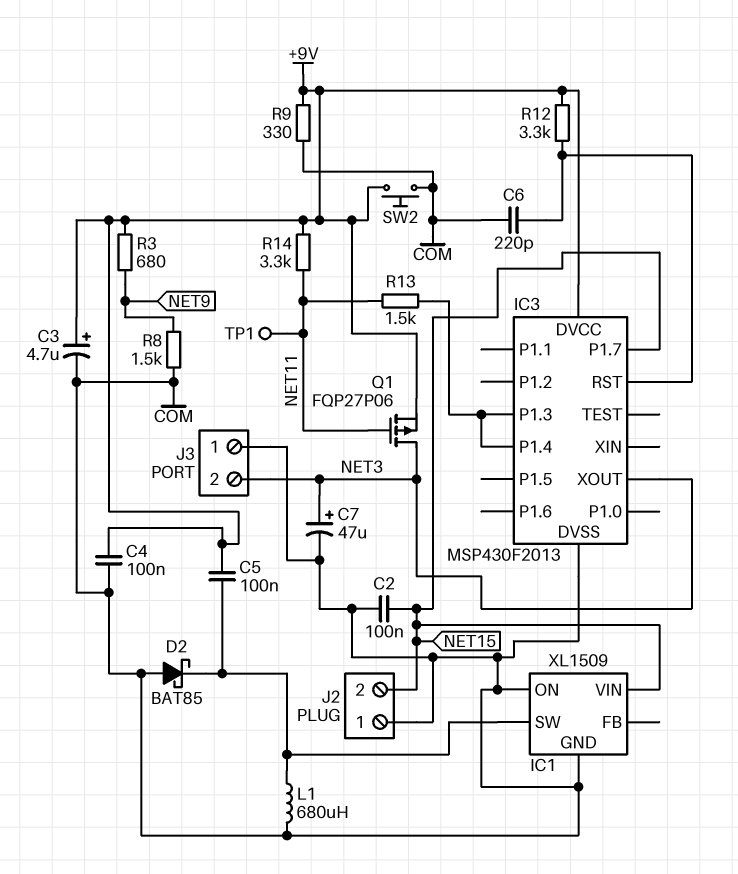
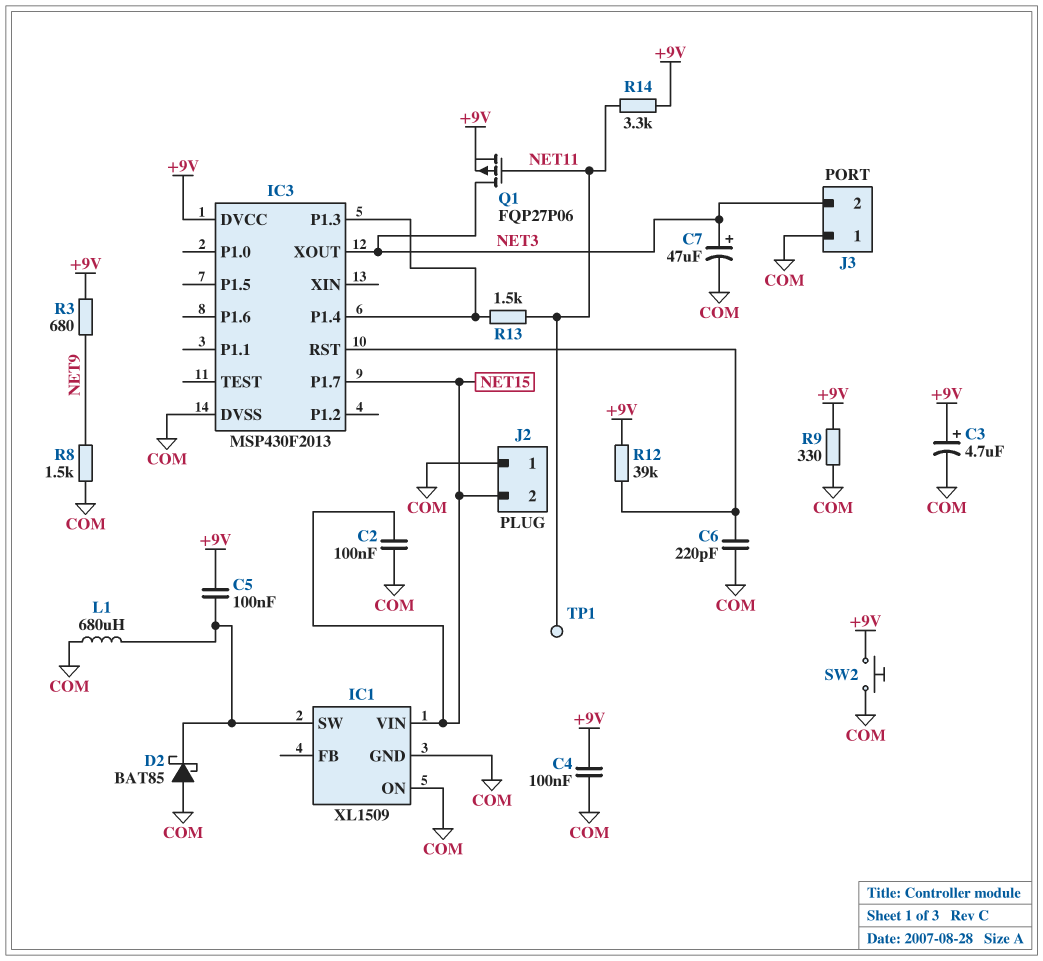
R12: 3.3k (+9V, IC3/RST) -> 39k (+9V, IC3/RST)

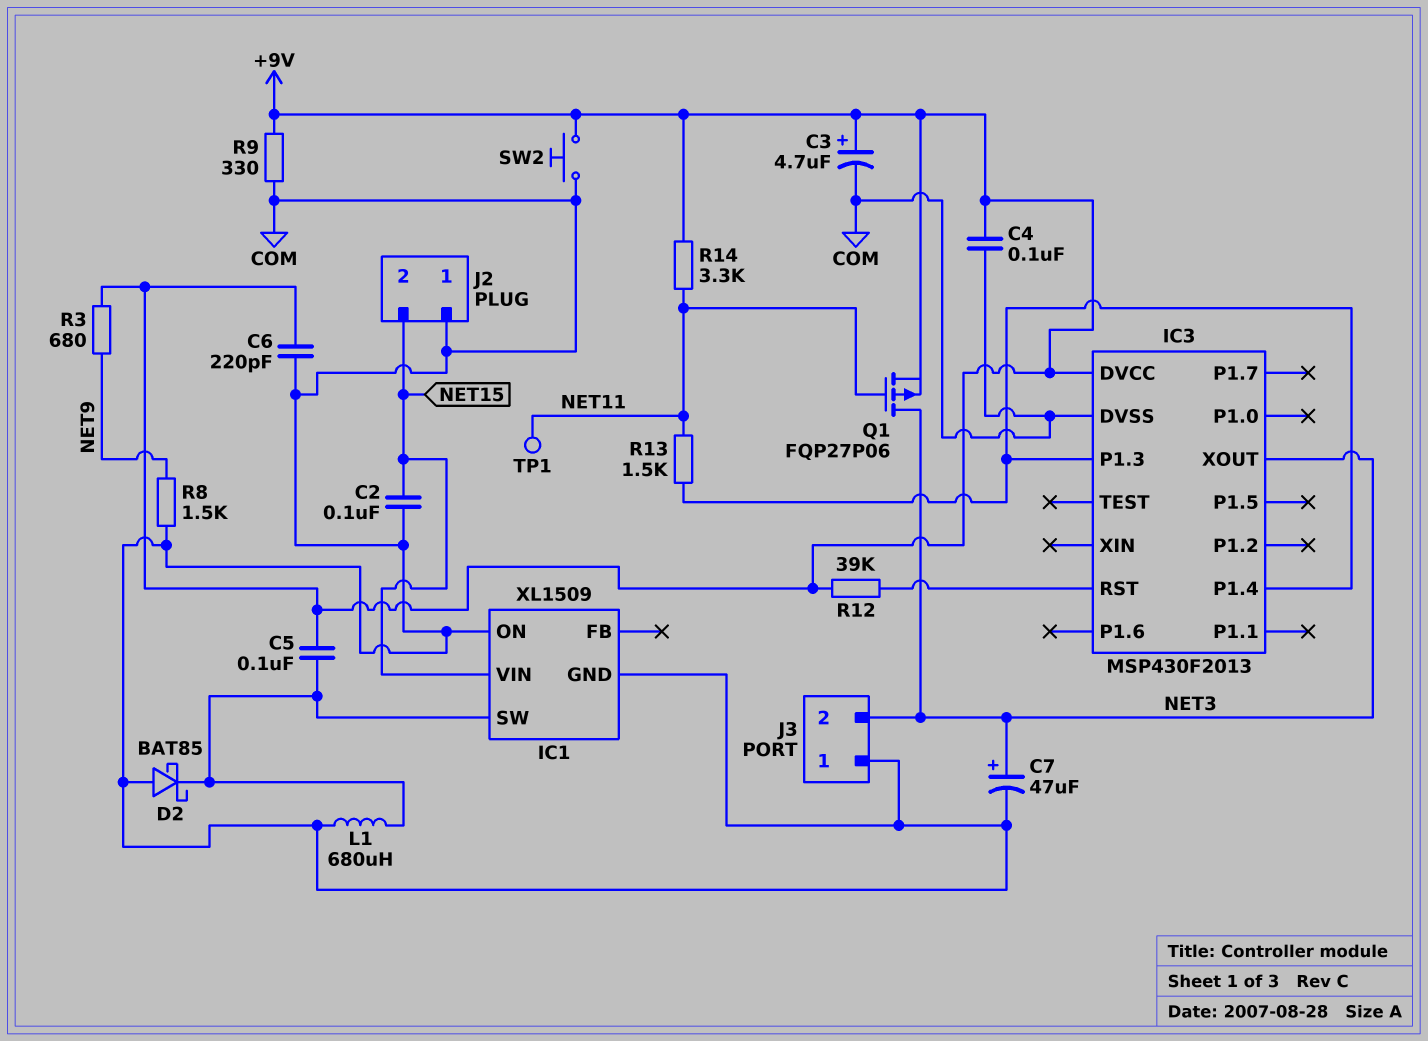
C6: 220pF (COM, IC3/RST) -> 220pF (+9V, COM)
IC3 pin P1.7: NET15 -> none

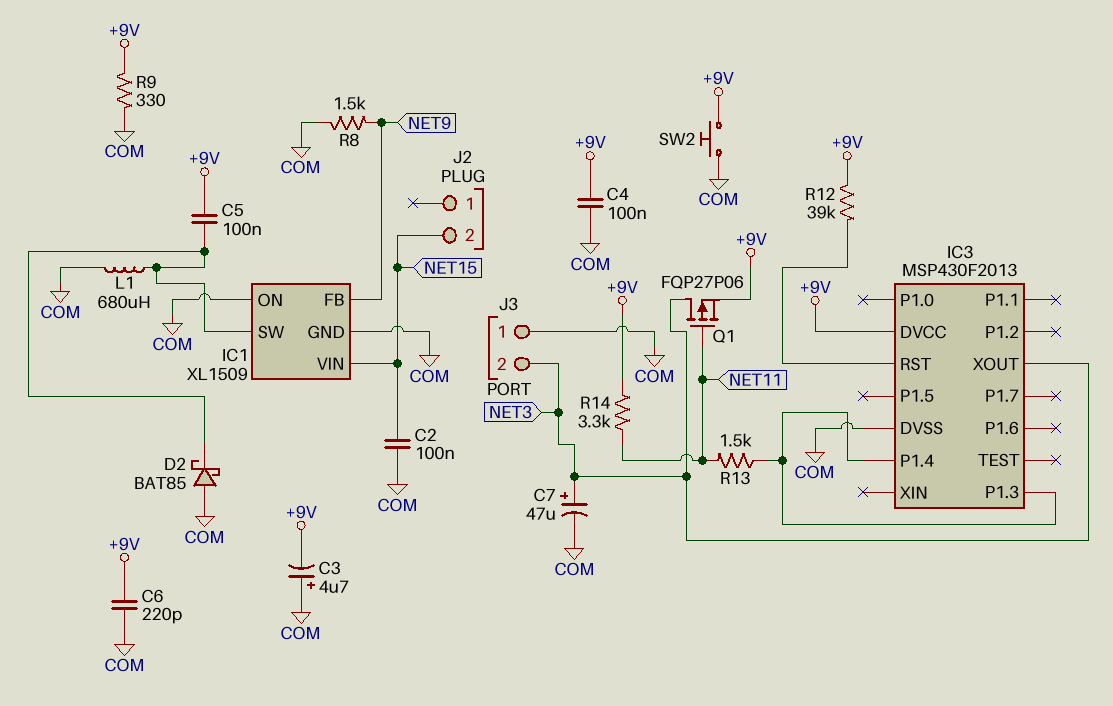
C3: 4.7uF (plus +9V, minus COM) -> 4.7uF (plus COM, minus +9V)
IC1 pin FB: none -> NET9
J2 pin 1: COM -> none
R3: 680 (+9V, NET9) -> none
TP1: test point (NET11) -> none

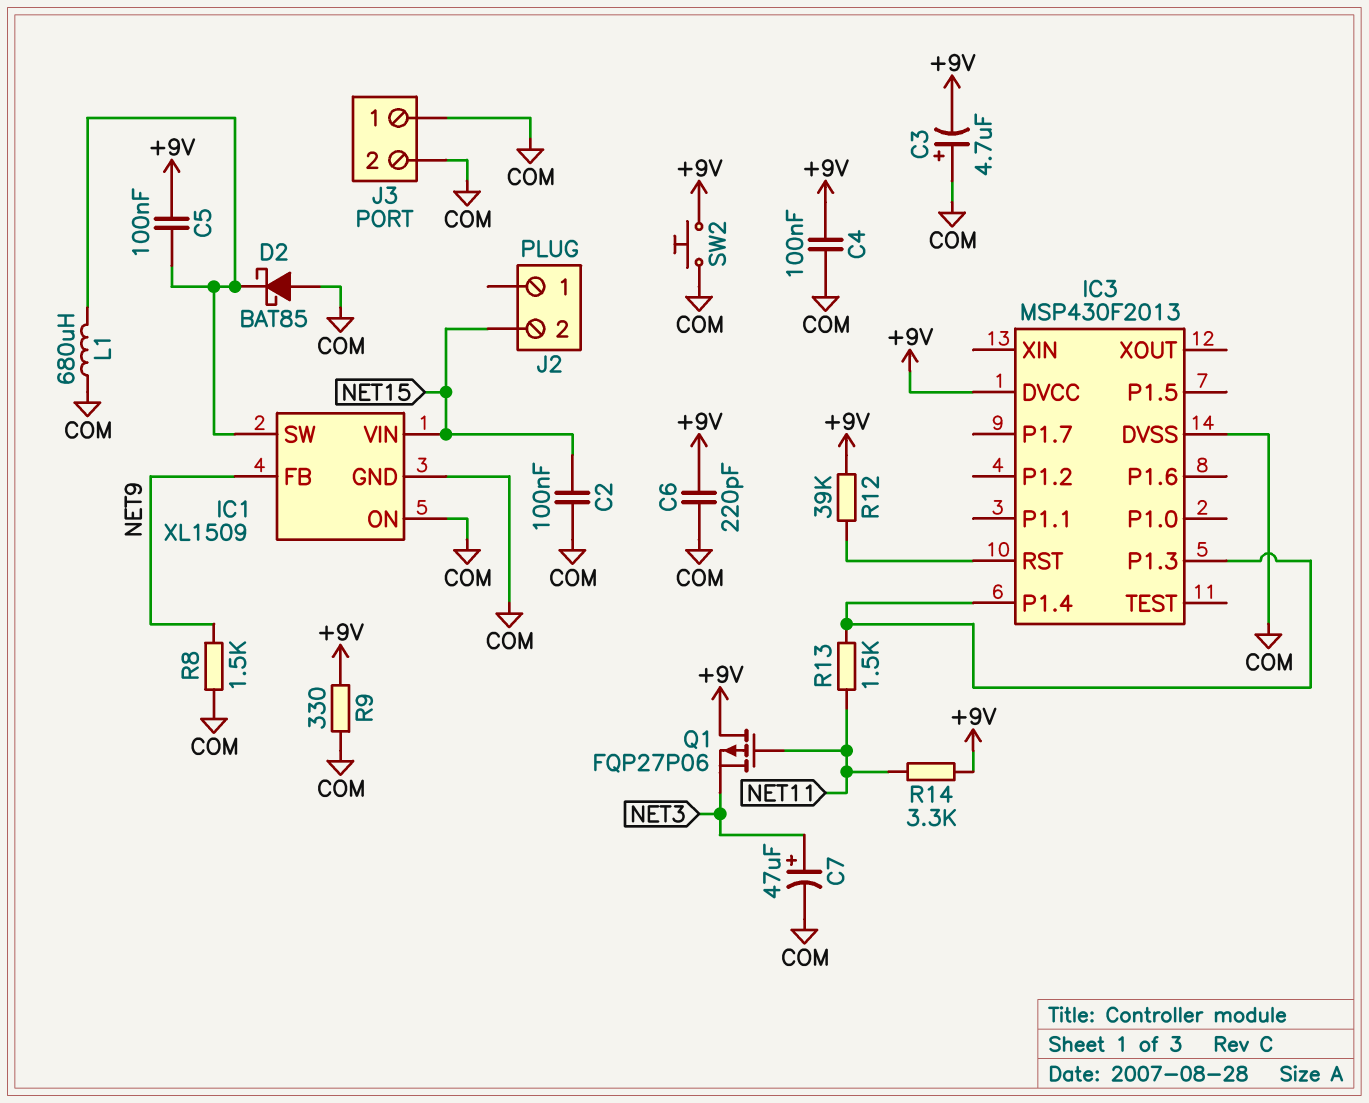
IC3 pin XOUT: NET3 -> none
J3 pin 2: NET3 -> COM
Q1: PMOS FQP27P06 (G NET11, D NET3, S +9V) -> PMOS FQP27P06 (G NET11, D +9V, S NET3)

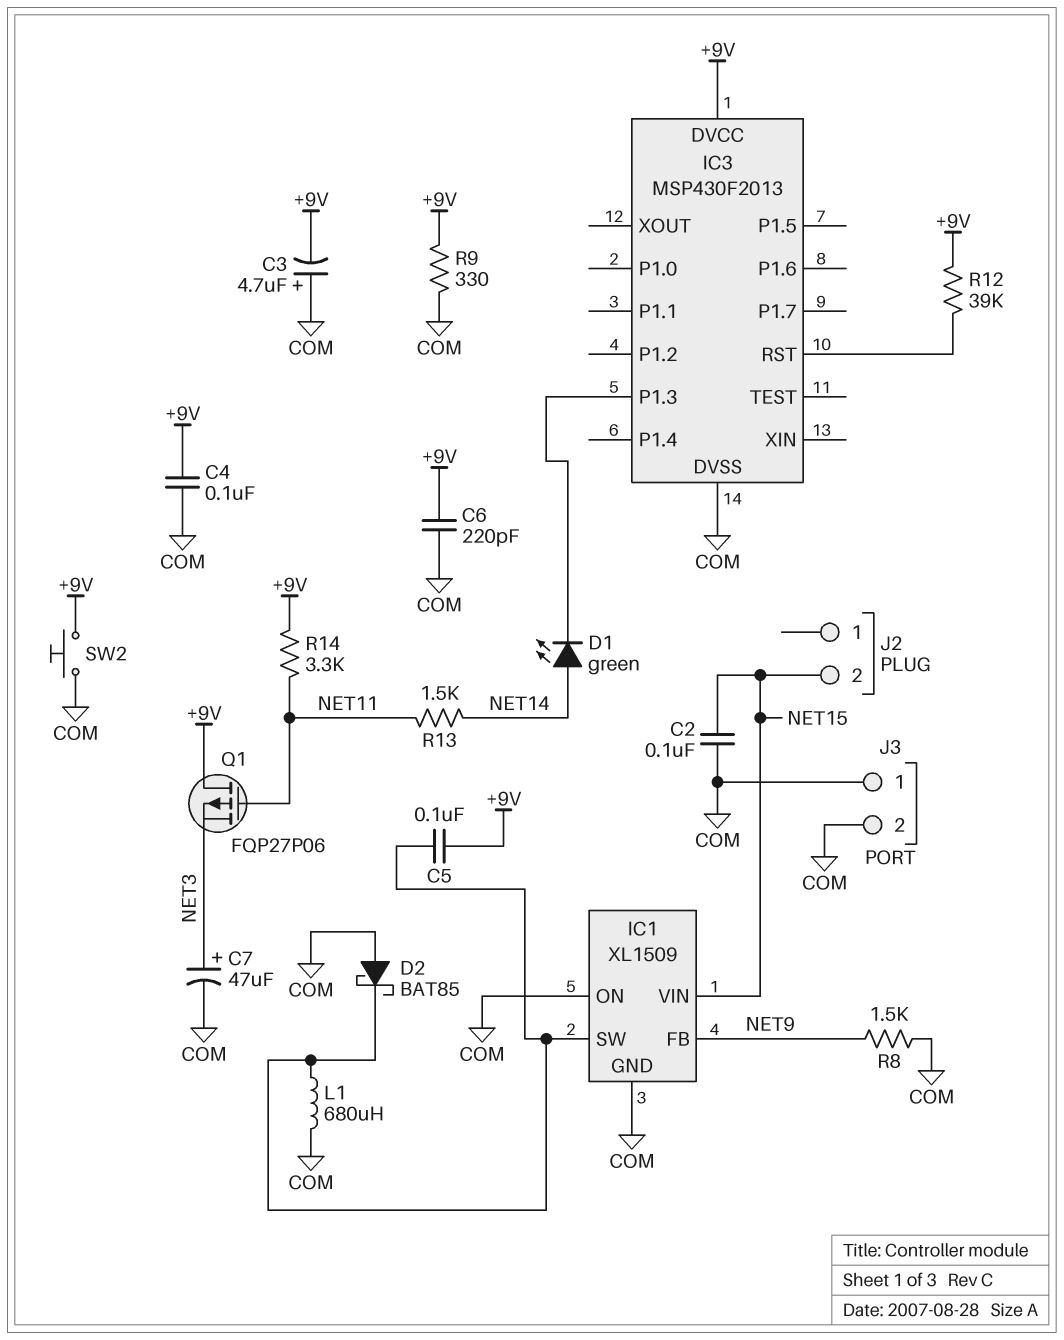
D1: none -> LED green (A NET14, K IC3/P1.3)
IC3 pin P1.4: IC3/P1.3 -> none
R13: 1.5k (IC3/P1.3, NET11) -> 1.5k (NET11, NET14)

